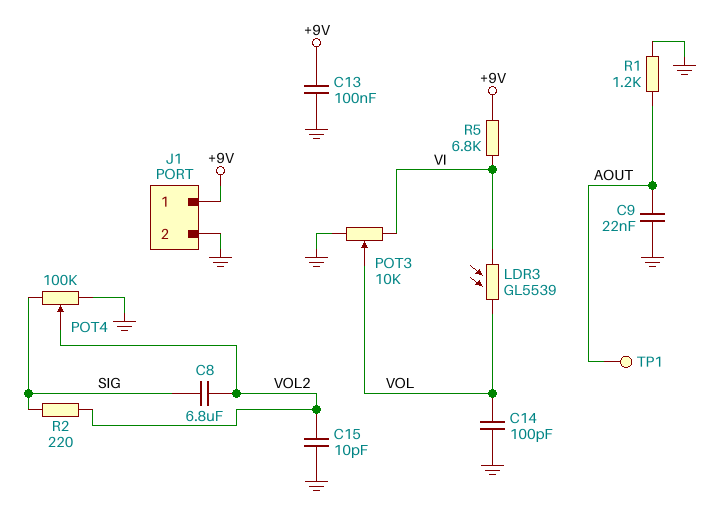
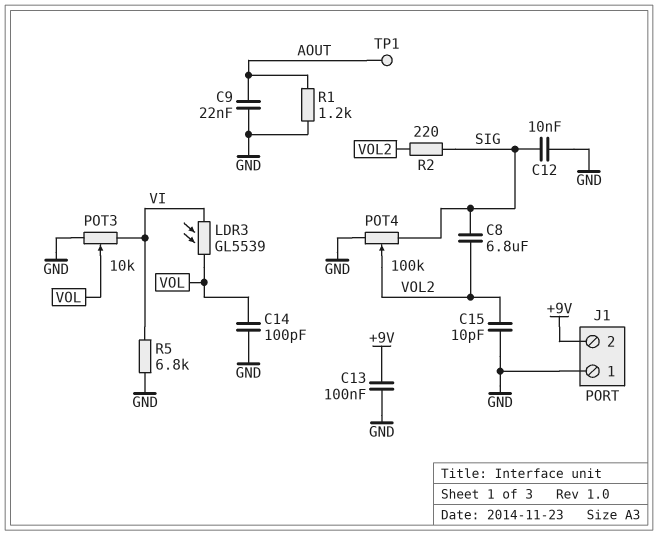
C12: none -> 10nF (GND, SIG)
J1 pin 1: +9V -> GND
J1 pin 2: GND -> +9V
R5: 6.8k (+9V, VI) -> 6.8k (GND, VI)

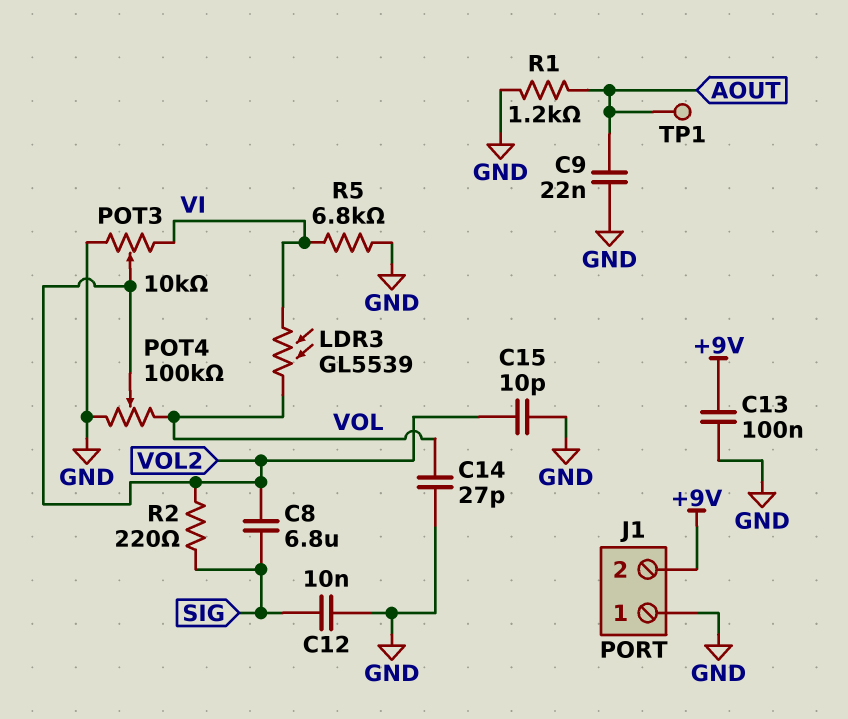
C14: 100pF (GND, VOL) -> 27pF (GND, VOL)
POT3: 10k (GND, VI, wiper VOL) -> 10k (GND, VI, wiper VOL2)
POT4: 100k (GND, SIG, wiper VOL2) -> 100k (GND, VOL, wiper VOL2)

